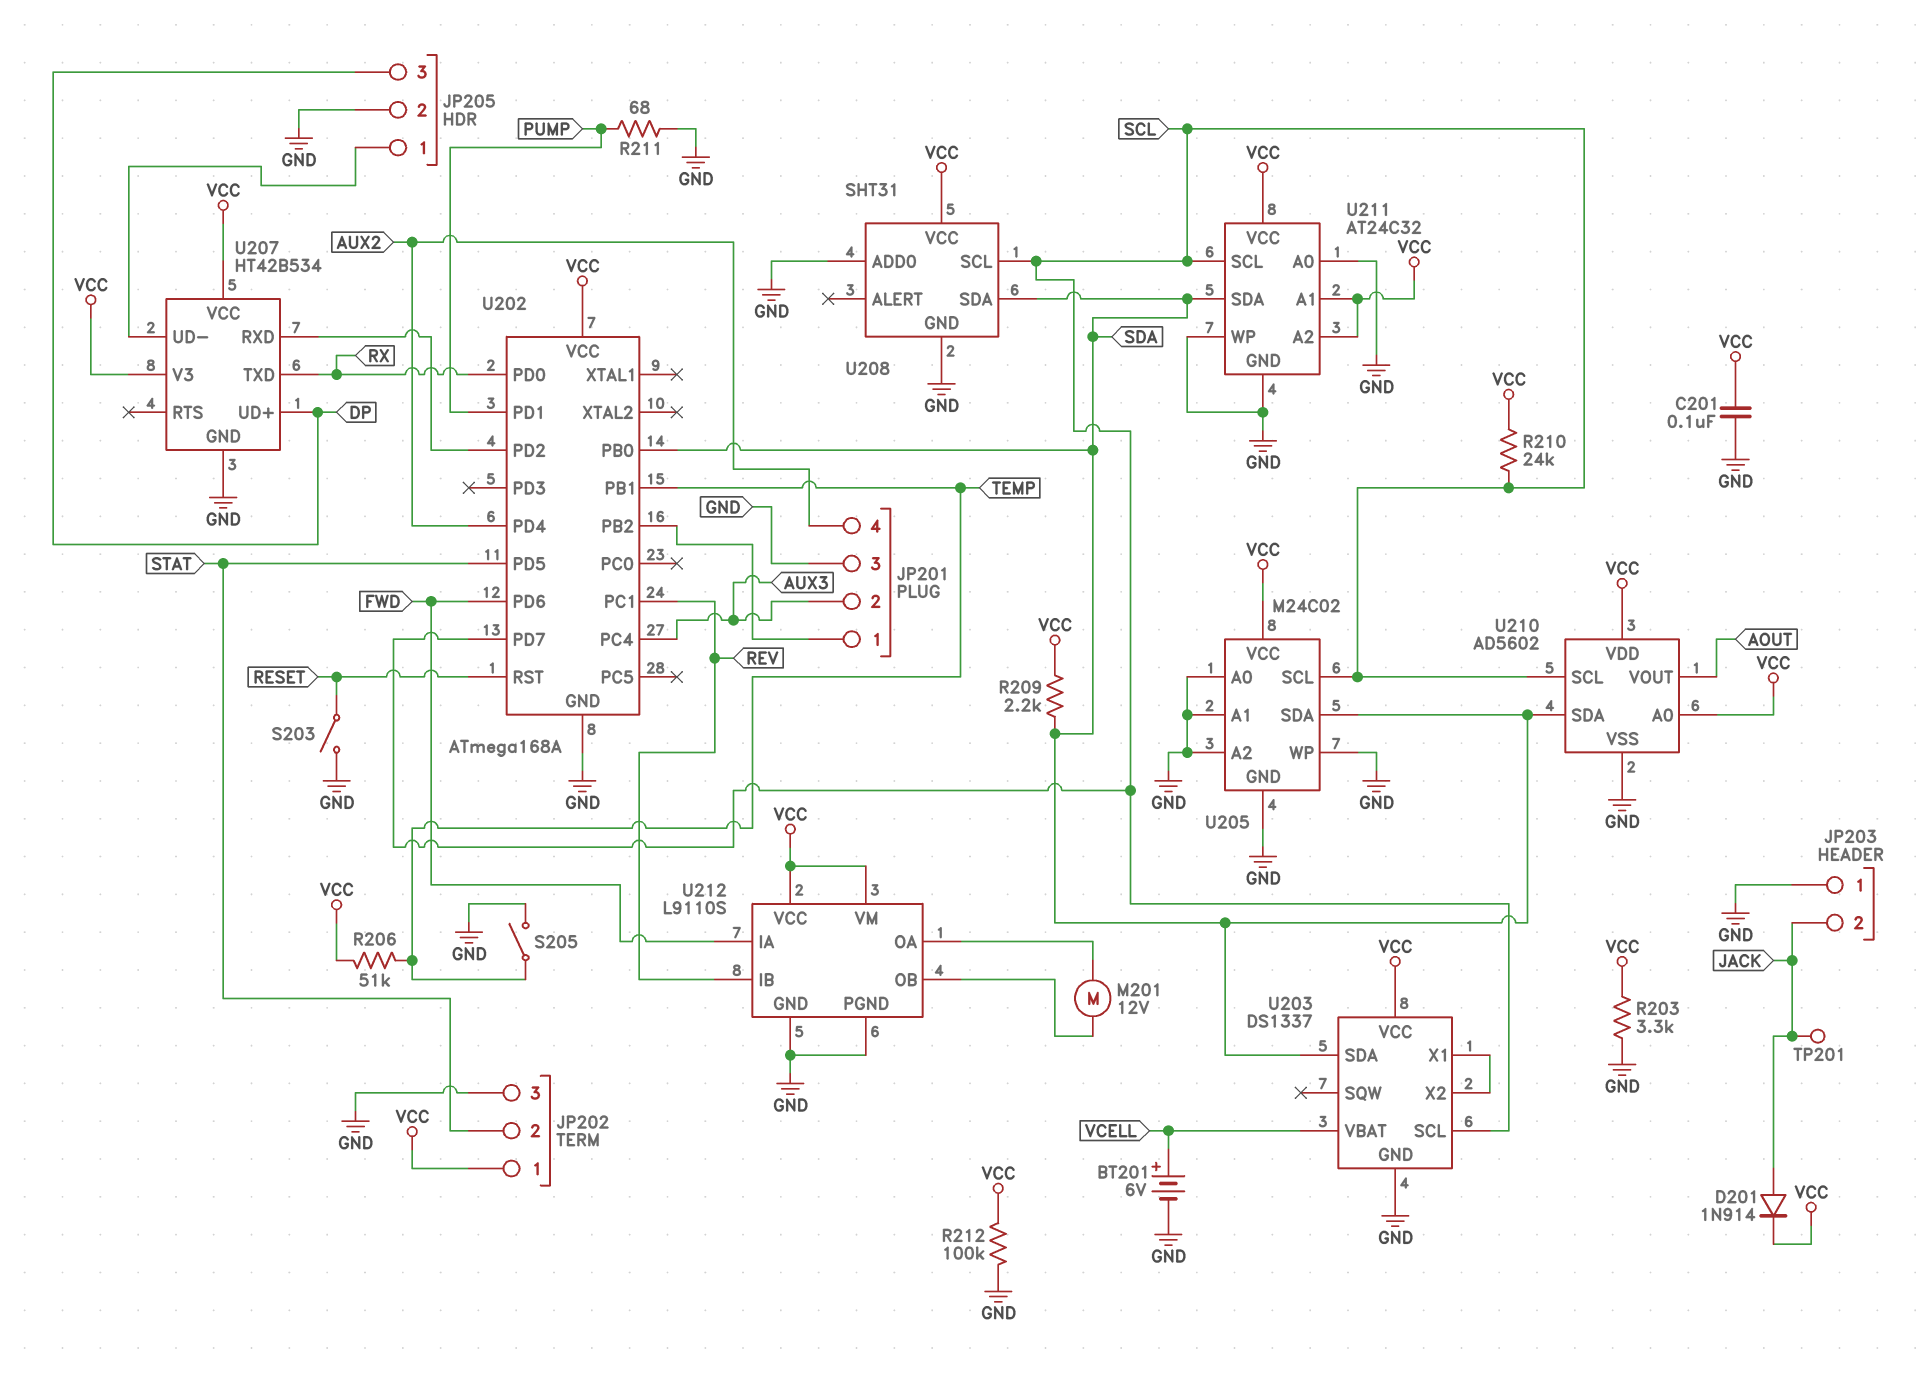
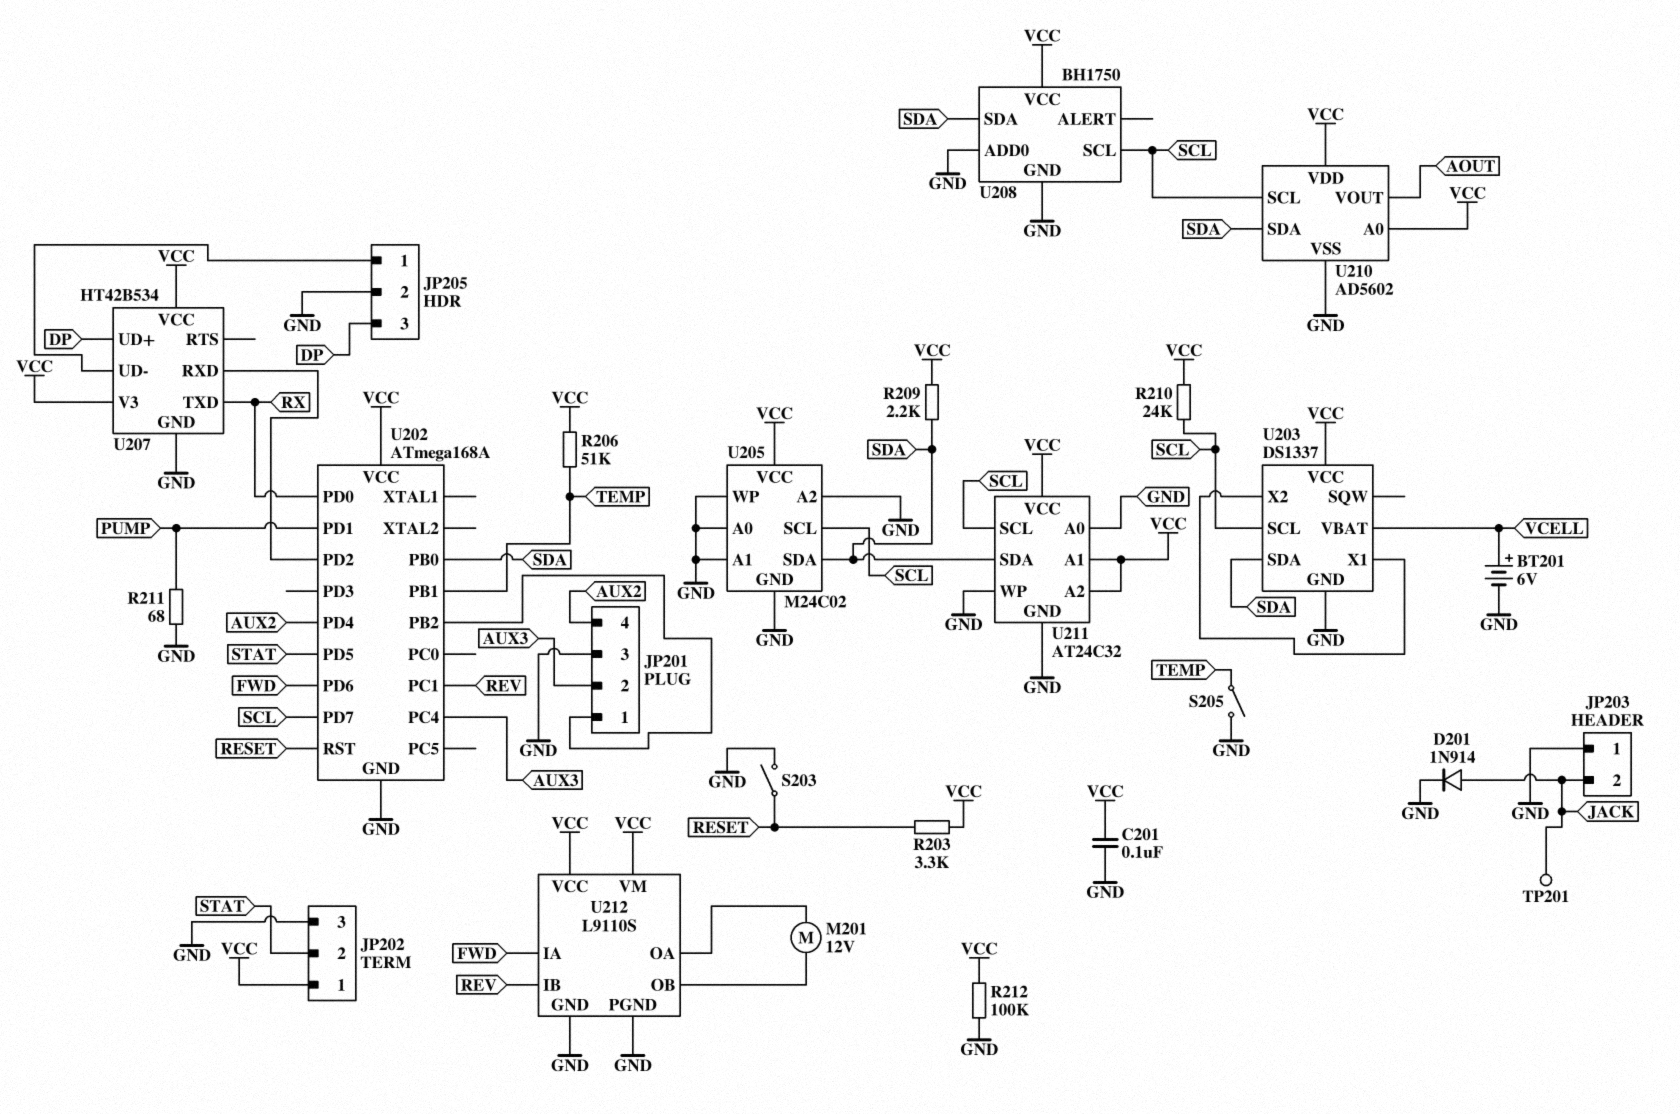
D201: diode 1N914 (A JACK, K VCC) -> diode 1N914 (A JACK, K GND)
R203: 3.3k (GND, VCC) -> 3.3k (RESET, VCC)
U208: SHT31 -> BH1750

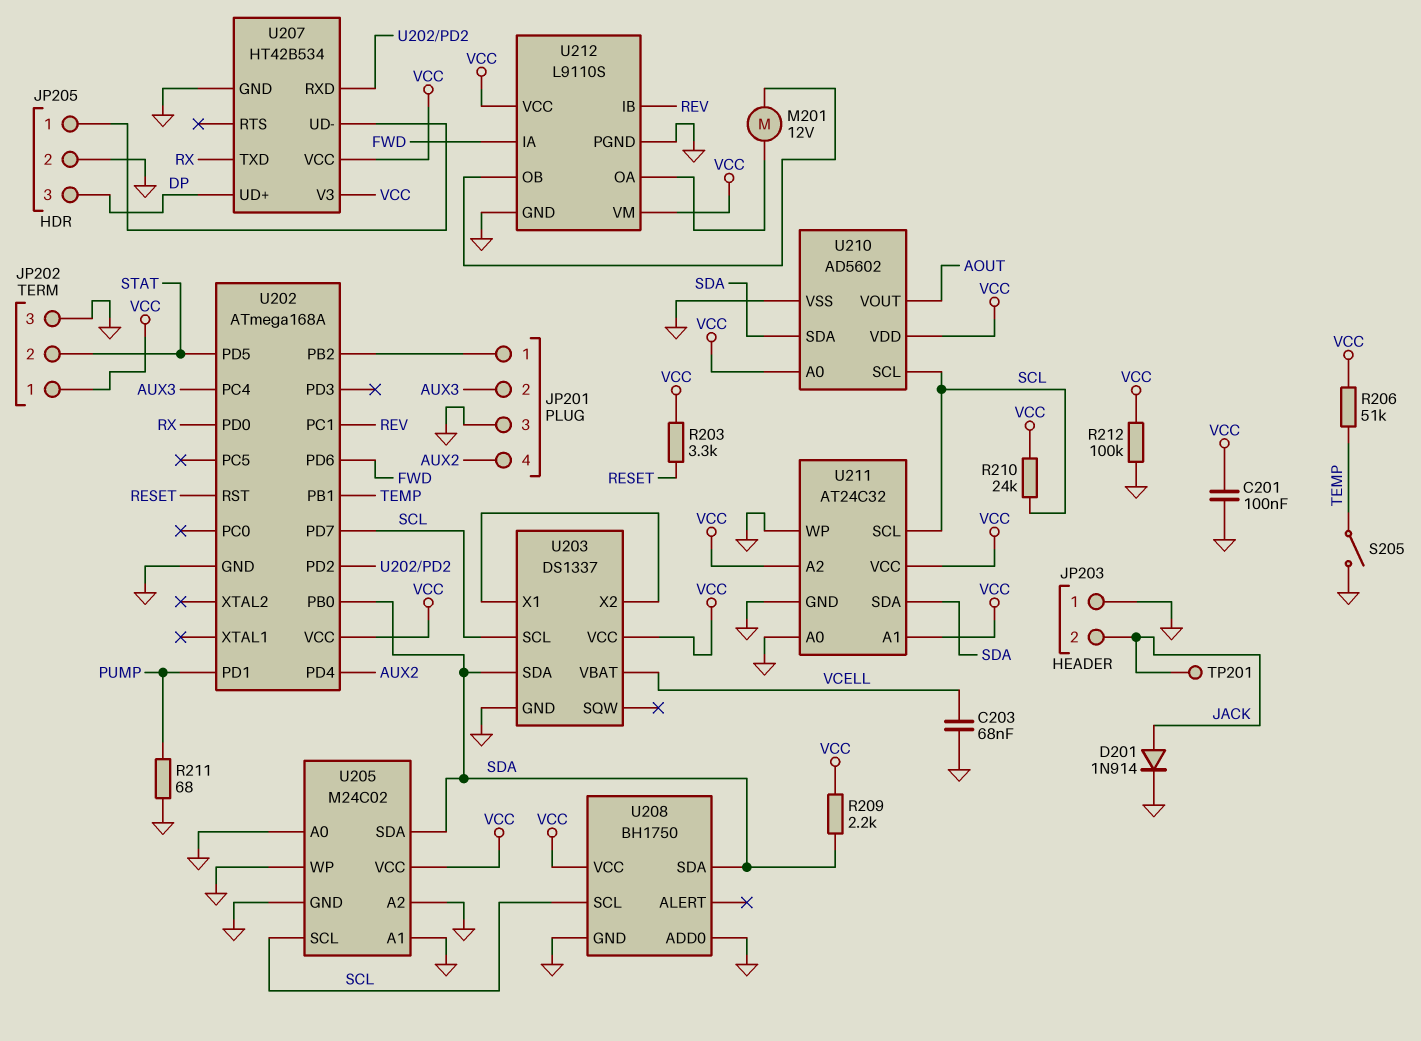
BT201: 6V (plus VCELL, minus GND) -> none
C203: none -> 68nF (GND, VCELL)
S203: switch (GND, RESET) -> none

